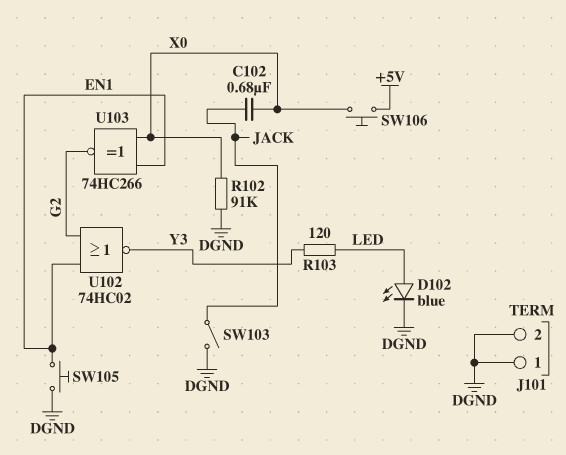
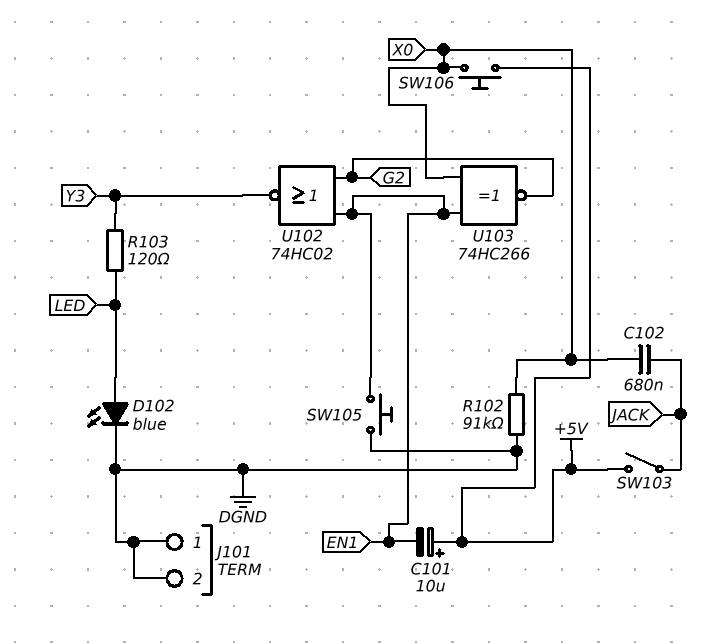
C101: none -> 10uF (plus +5V, minus EN1)
SW103: switch (DGND, JACK) -> switch (+5V, JACK)

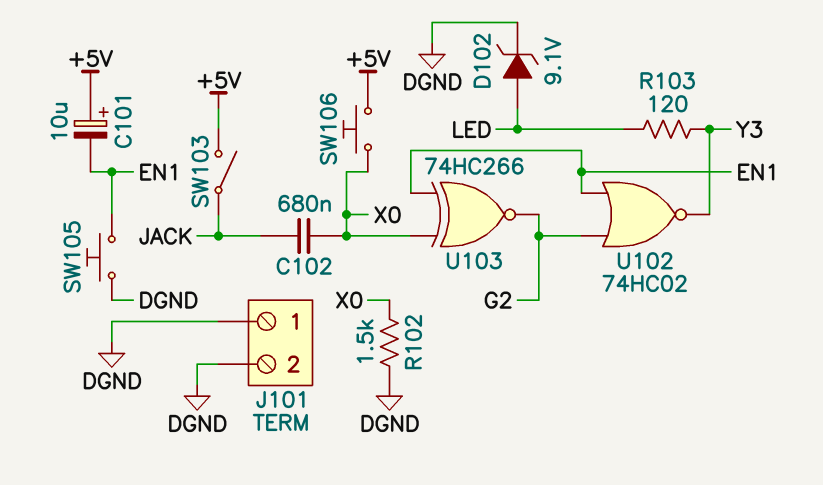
D102: LED blue (A LED, K DGND) -> zener 9.1V (A LED, K DGND)
R102: 91k (DGND, X0) -> 1.5k (DGND, X0)

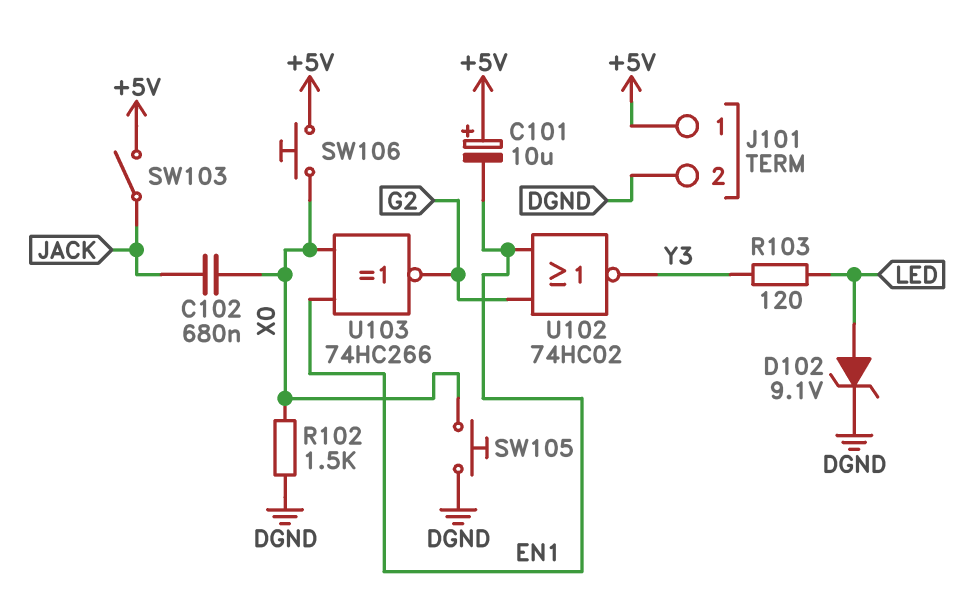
J101 pin 1: DGND -> +5V
SW105: button (DGND, EN1) -> button (DGND, X0)

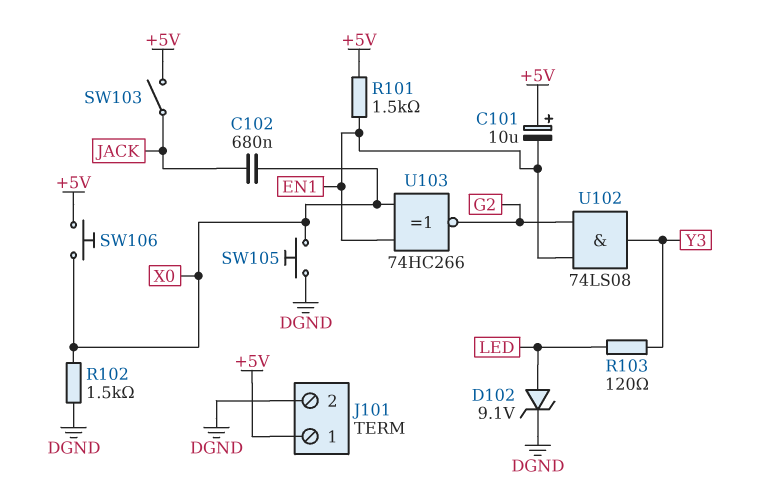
R101: none -> 1.5k (+5V, EN1)
U102: NOR 74HC02 (in EN1, in G2, out Y3) -> AND 74LS08 (in EN1, in G2, out Y3)

